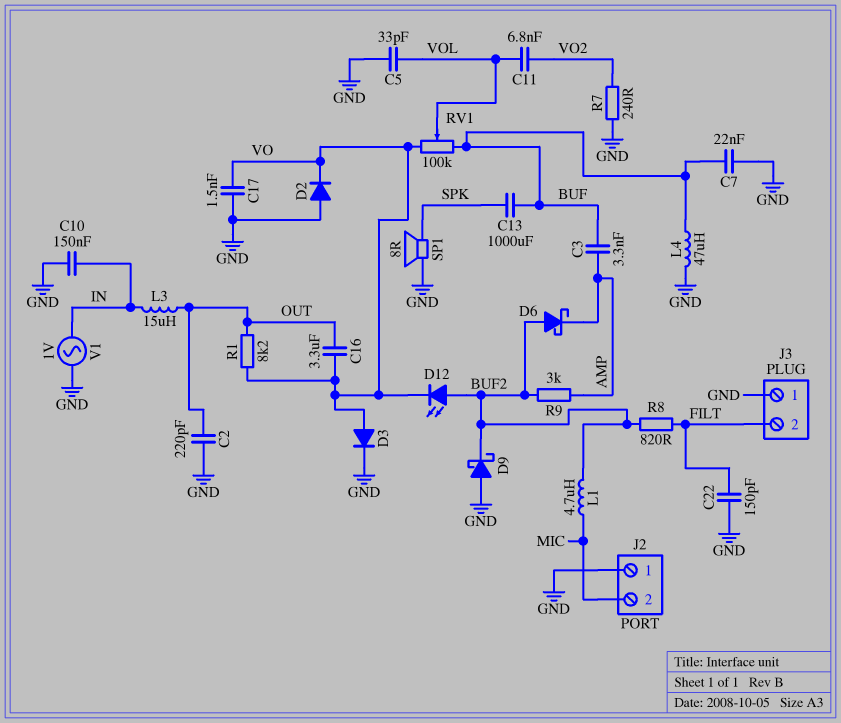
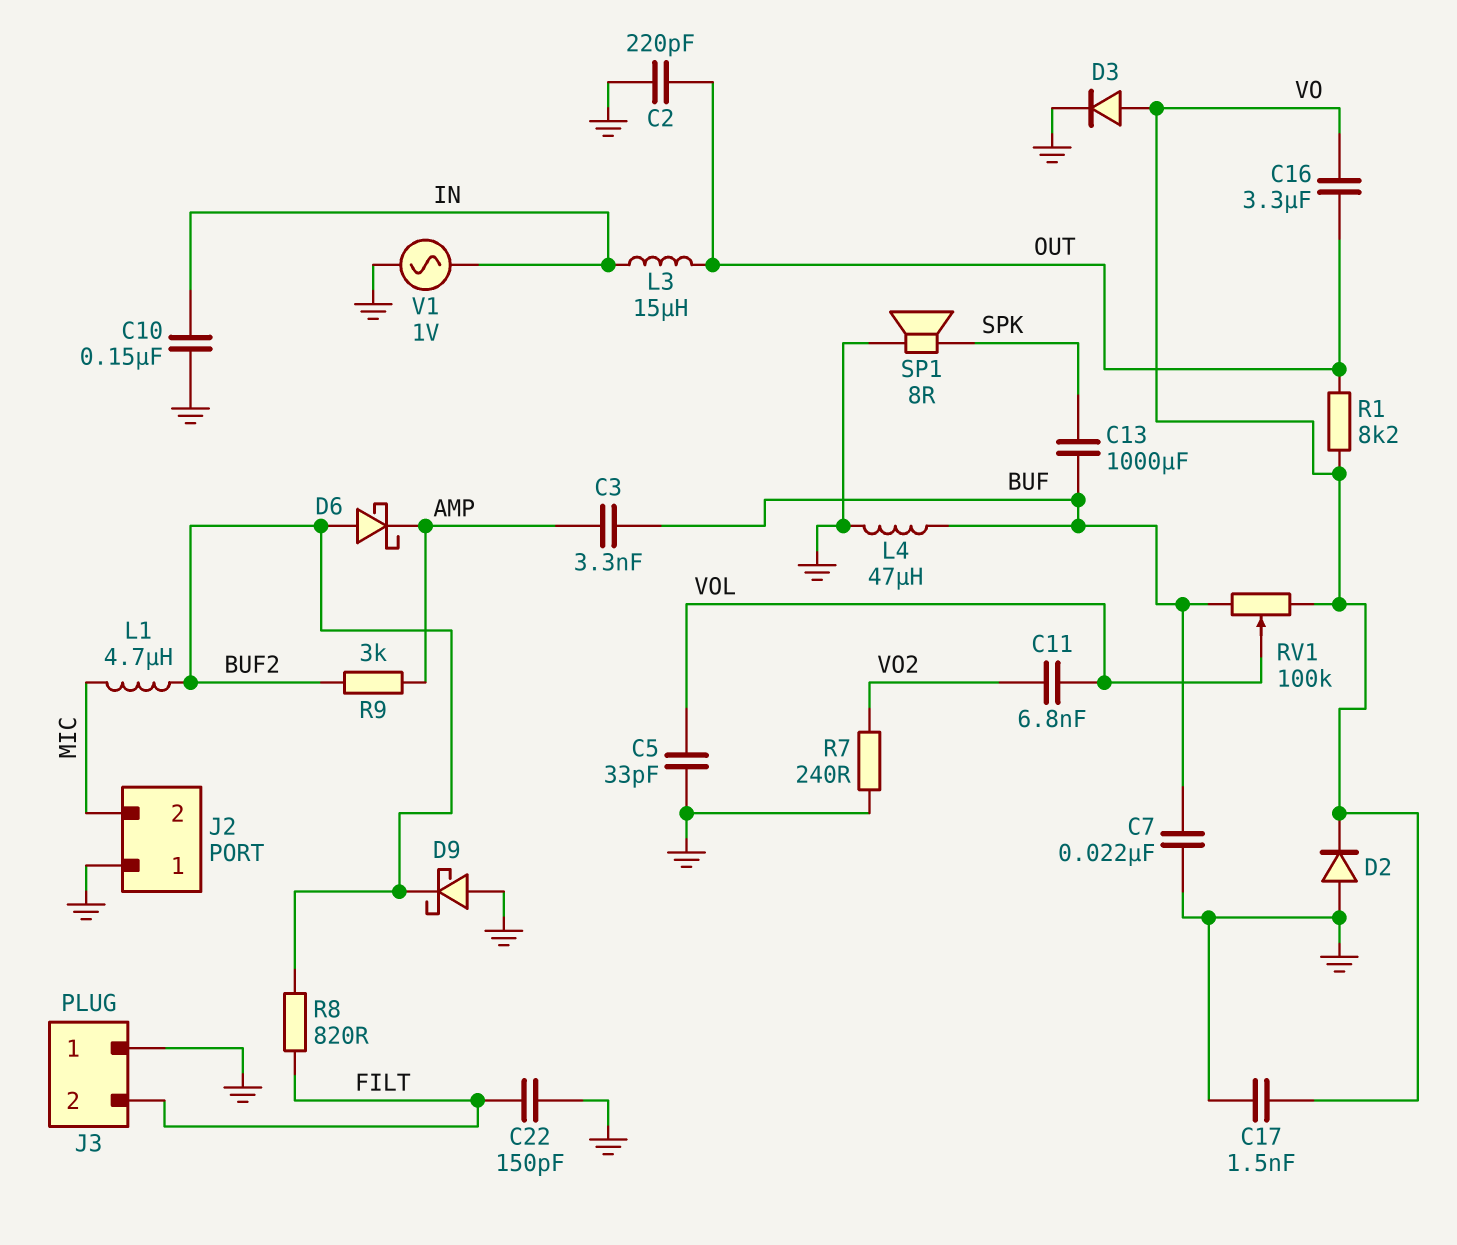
D12: LED (A BUF2, K VO) -> none

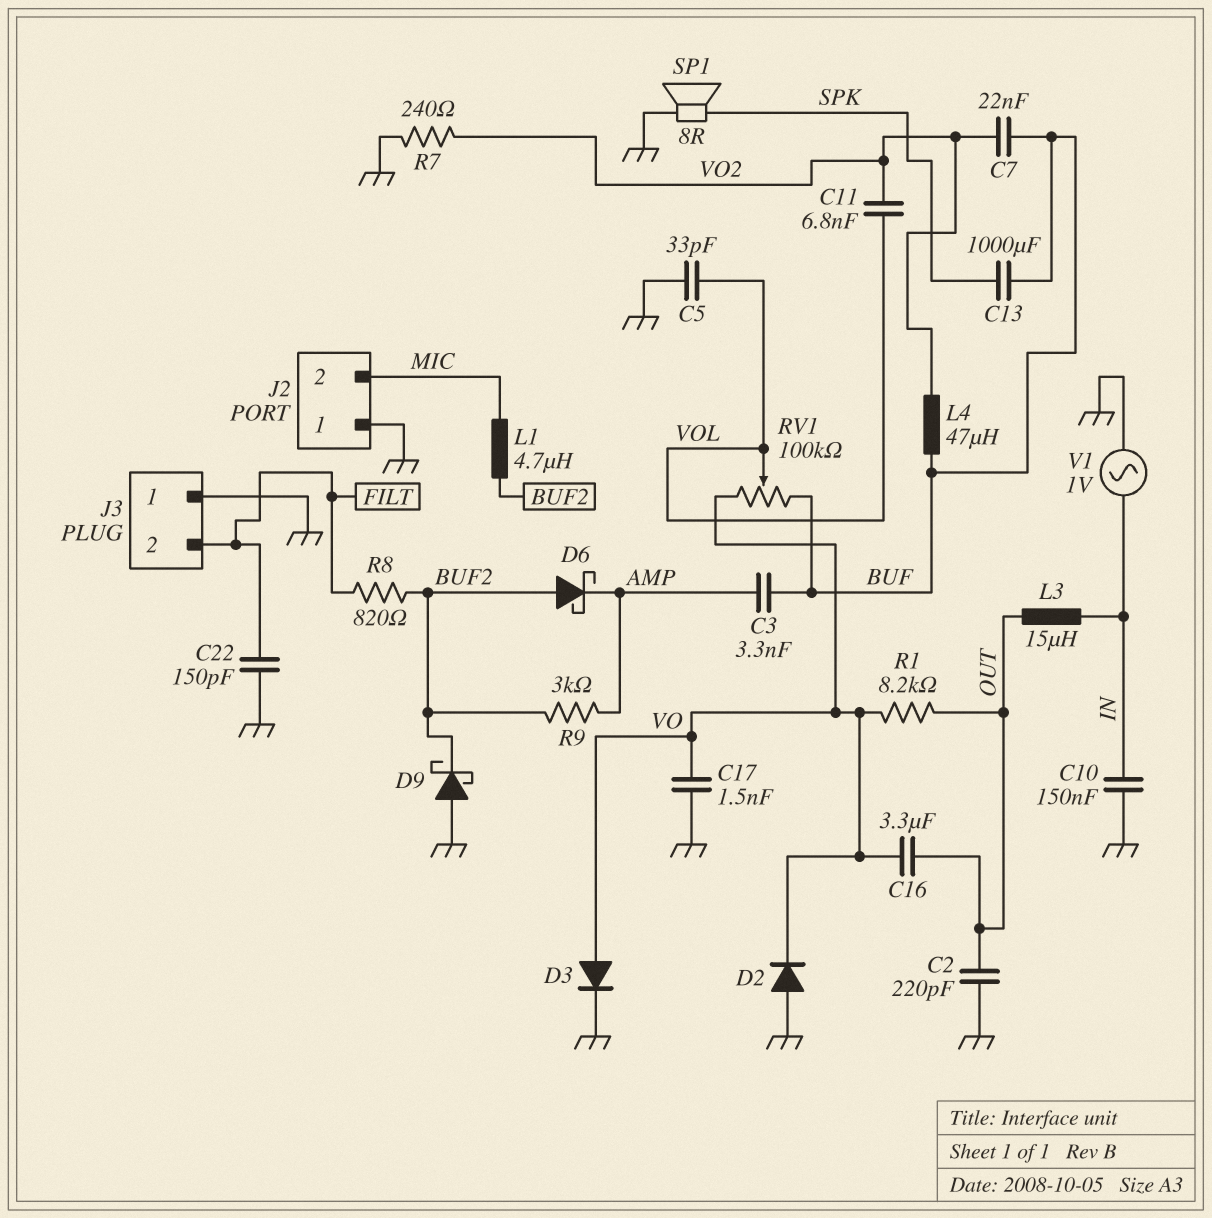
C7: 22nF (BUF, GND) -> 22nF (BUF, VO2)
L4: 47uH (BUF, GND) -> 47uH (BUF, VO2)

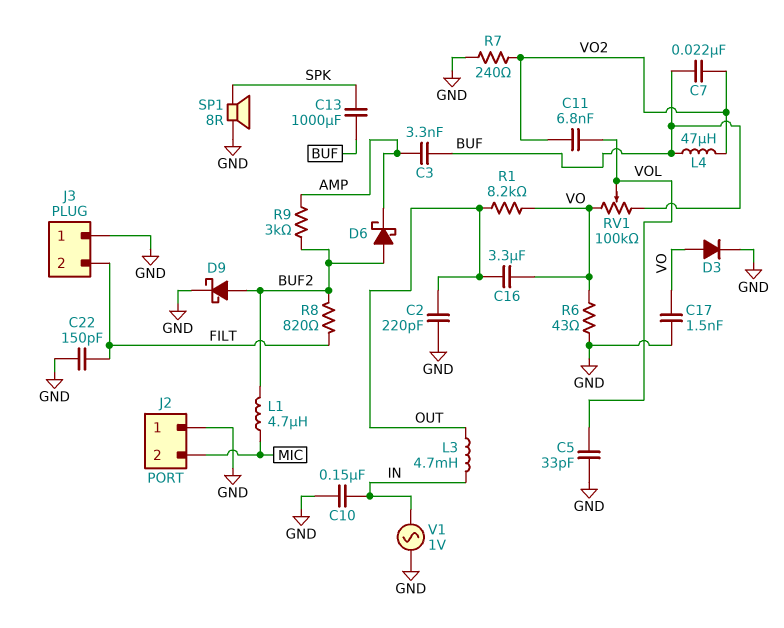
D2: diode (A GND, K VO) -> none
D9: schottky (A GND, K BUF2) -> schottky (A BUF2, K GND)
L3: 15uH (IN, OUT) -> 4.7mH (IN, OUT)
R6: none -> 43 (GND, VO)

